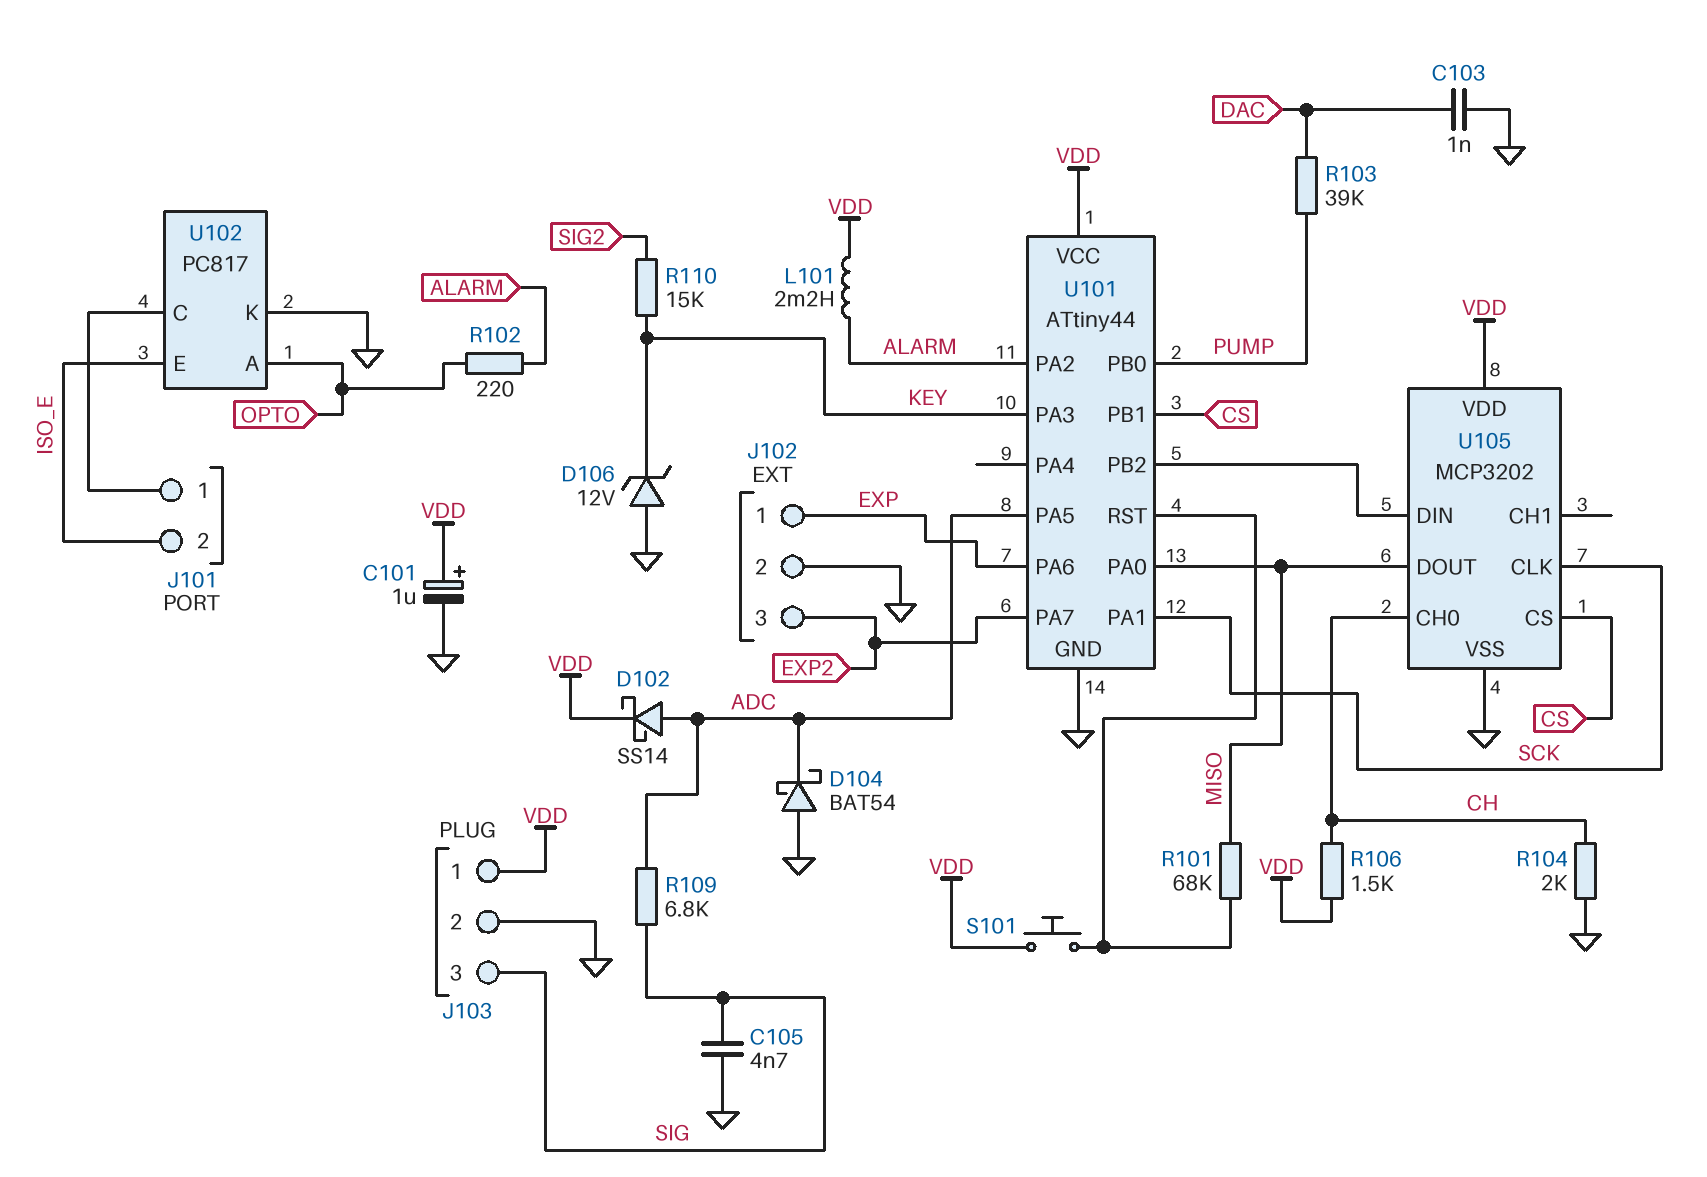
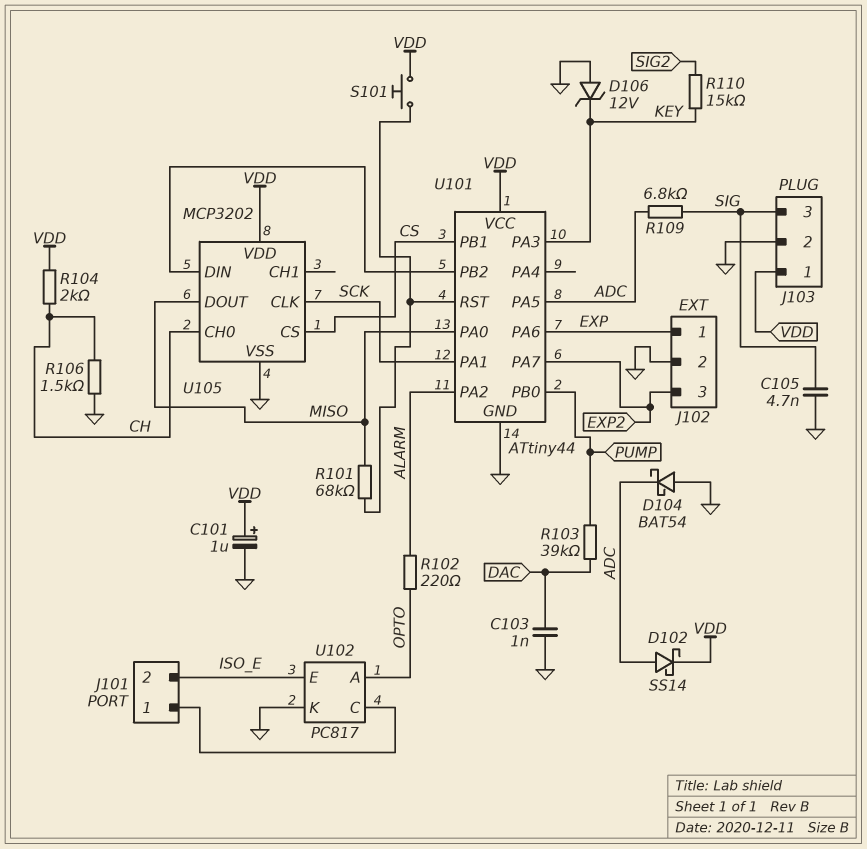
L101: 2.2mH (ALARM, VDD) -> none
R104: 2k (CH, GND) -> 2k (CH, VDD)
R106: 1.5k (CH, VDD) -> 1.5k (CH, GND)

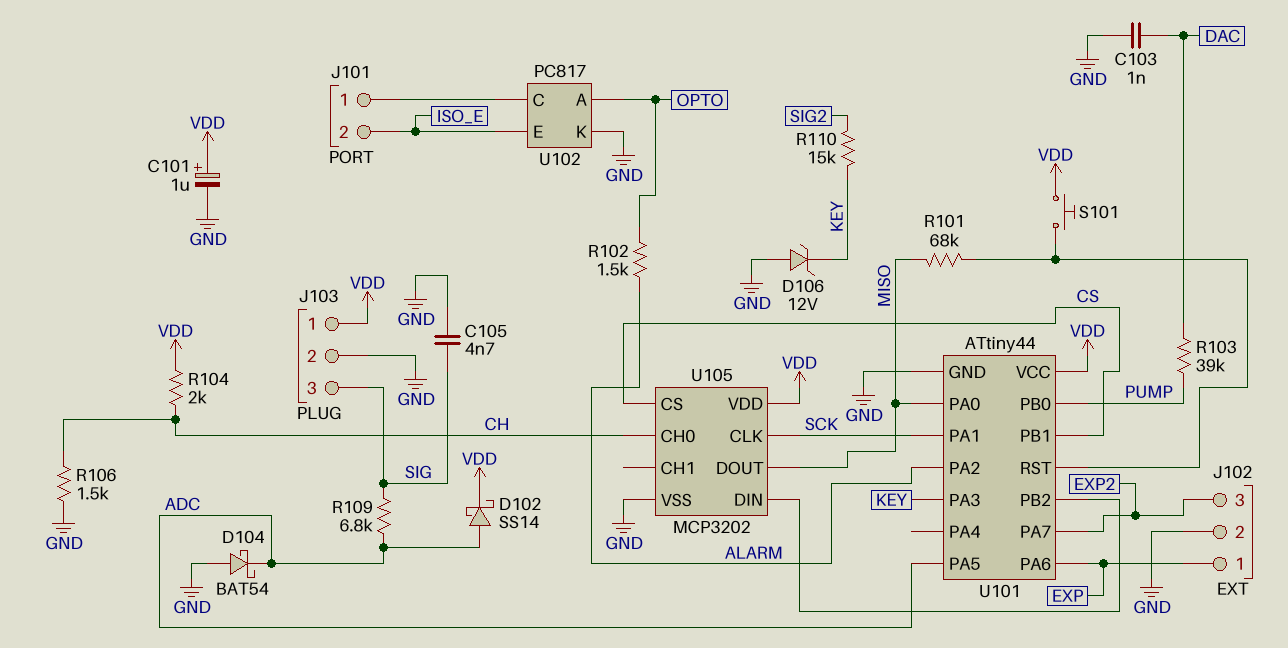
R102: 220 (ALARM, OPTO) -> 1.5k (ALARM, OPTO)

